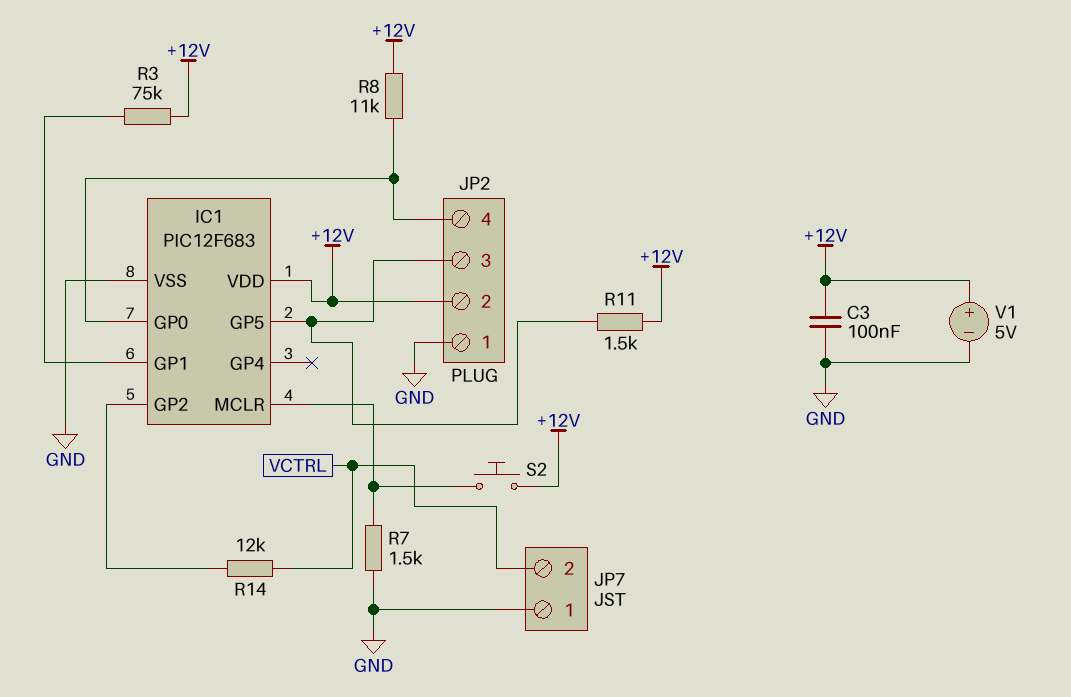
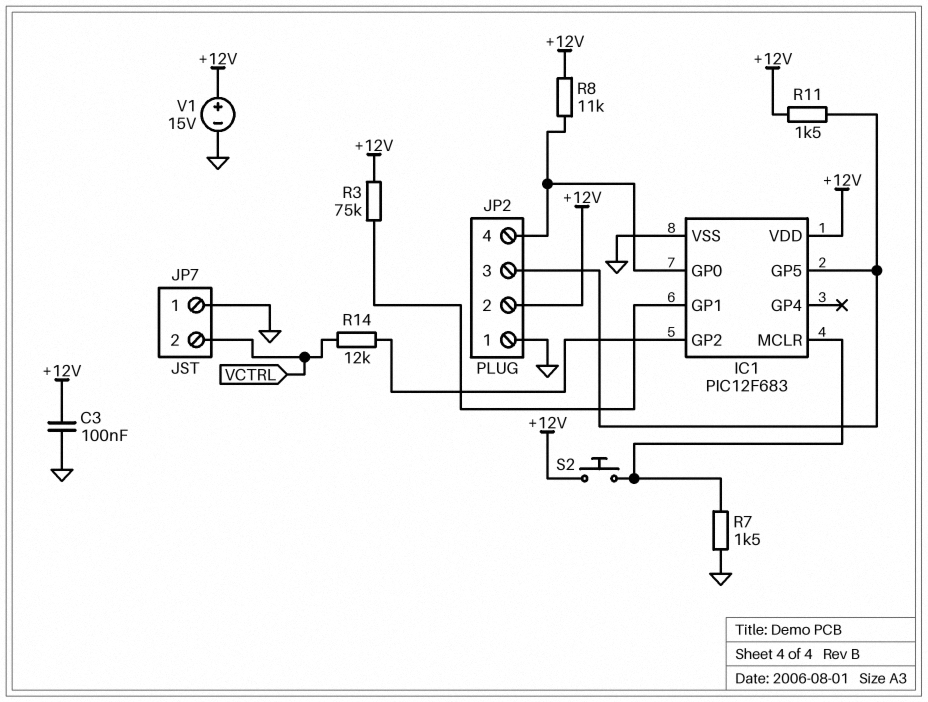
V1: 5V (plus +12V, minus GND) -> 15V (plus +12V, minus GND)

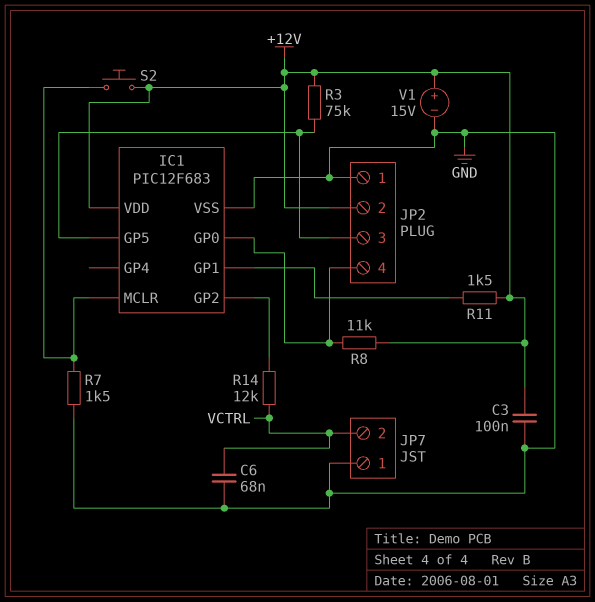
C6: none -> 68nF (GND, VCTRL)
R3: 75k (+12V, IC1/GP1) -> 75k (+12V, IC1/GP5)
R11: 1.5k (+12V, IC1/GP5) -> 1.5k (+12V, IC1/GP1)

